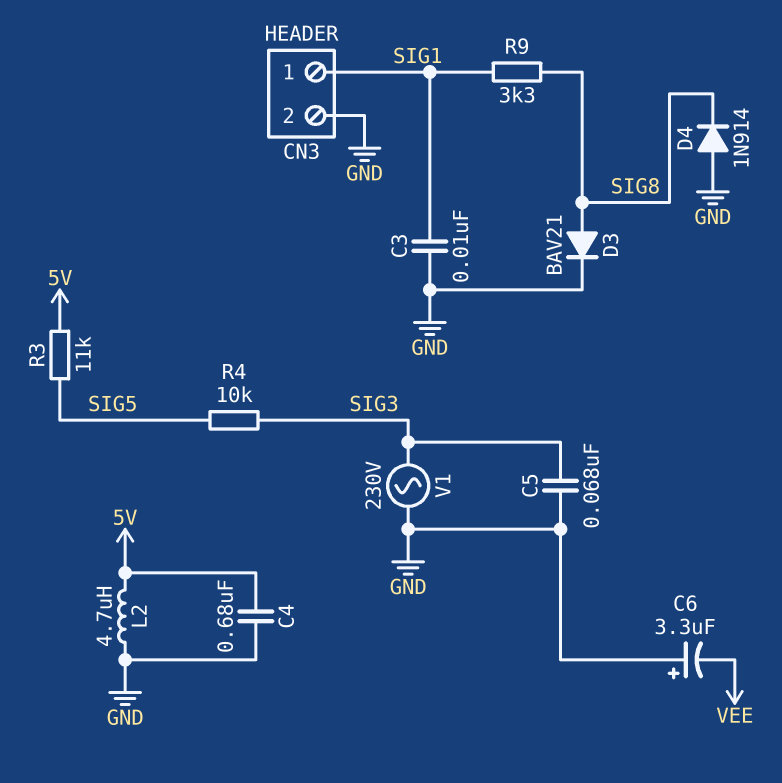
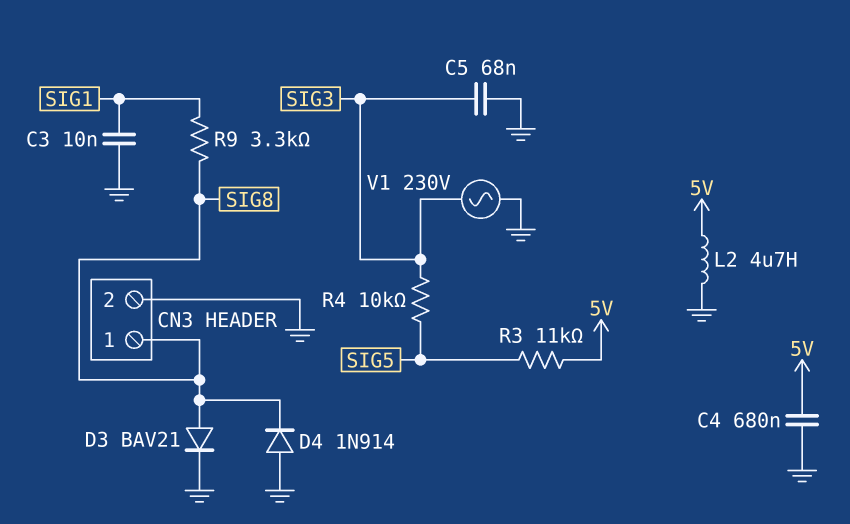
C6: 3.3uF (plus GND, minus VEE) -> none
CN3 pin 1: SIG1 -> SIG8

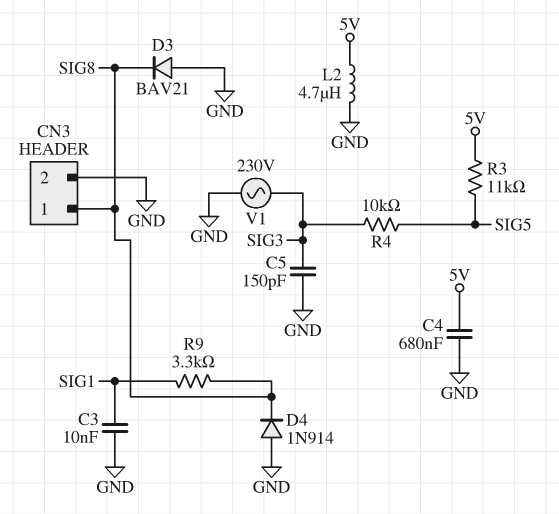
C5: 68nF (GND, SIG3) -> 150pF (GND, SIG3)
D3: diode BAV21 (A SIG8, K GND) -> diode BAV21 (A GND, K SIG8)

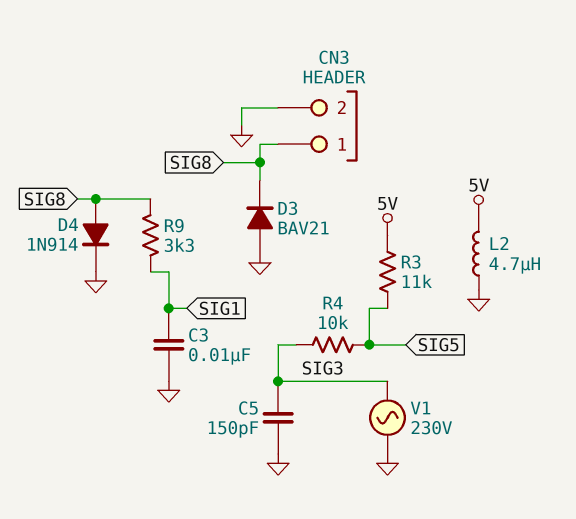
C4: 680nF (5V, GND) -> none
D4: diode 1N914 (A GND, K SIG8) -> diode 1N914 (A SIG8, K GND)

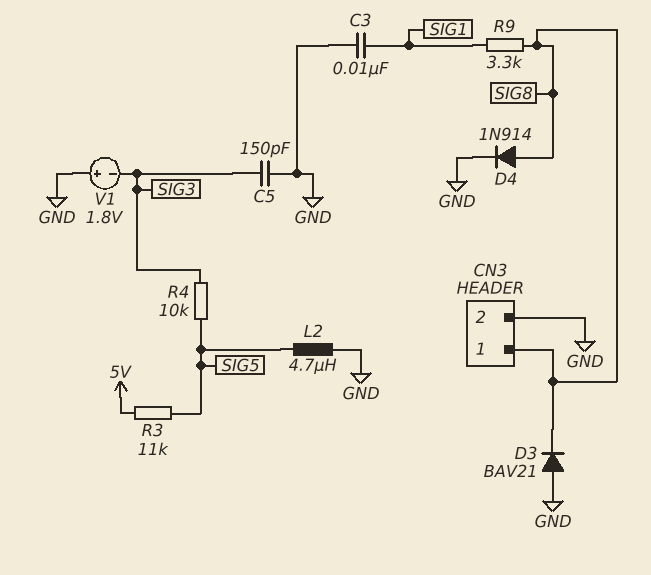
L2: 4.7uH (5V, GND) -> 4.7uH (GND, SIG5)
V1: AC 230V (GND, SIG3) -> 1.8V (plus GND, minus SIG3)

